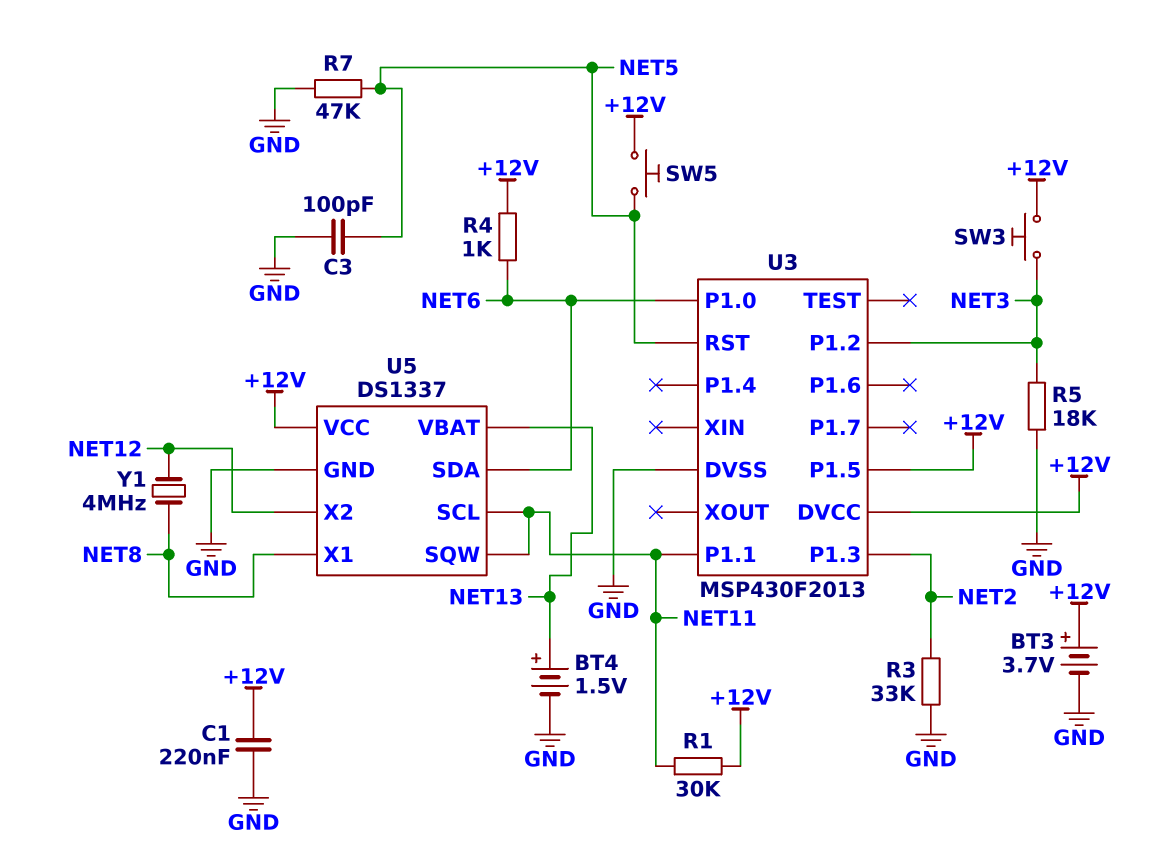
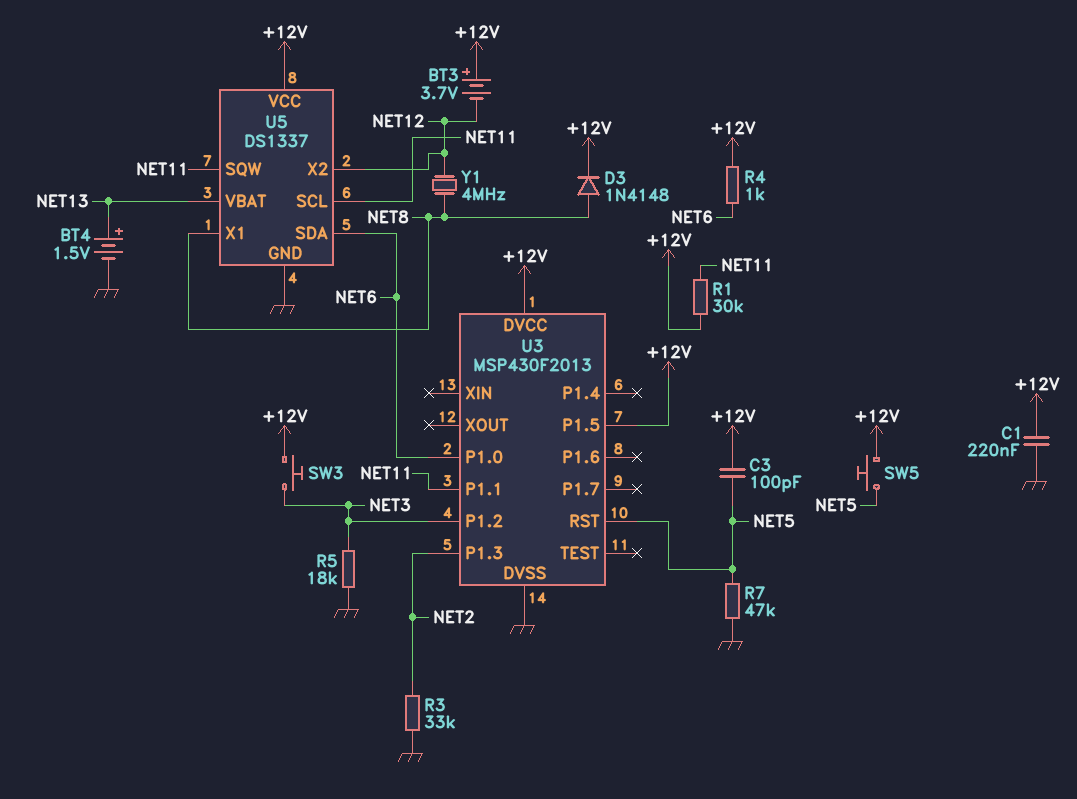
BT3: 3.7V (plus +12V, minus GND) -> 3.7V (plus +12V, minus NET12)
C3: 100pF (GND, NET5) -> 100pF (+12V, NET5)
D3: none -> diode 1N4148 (A NET8, K +12V)

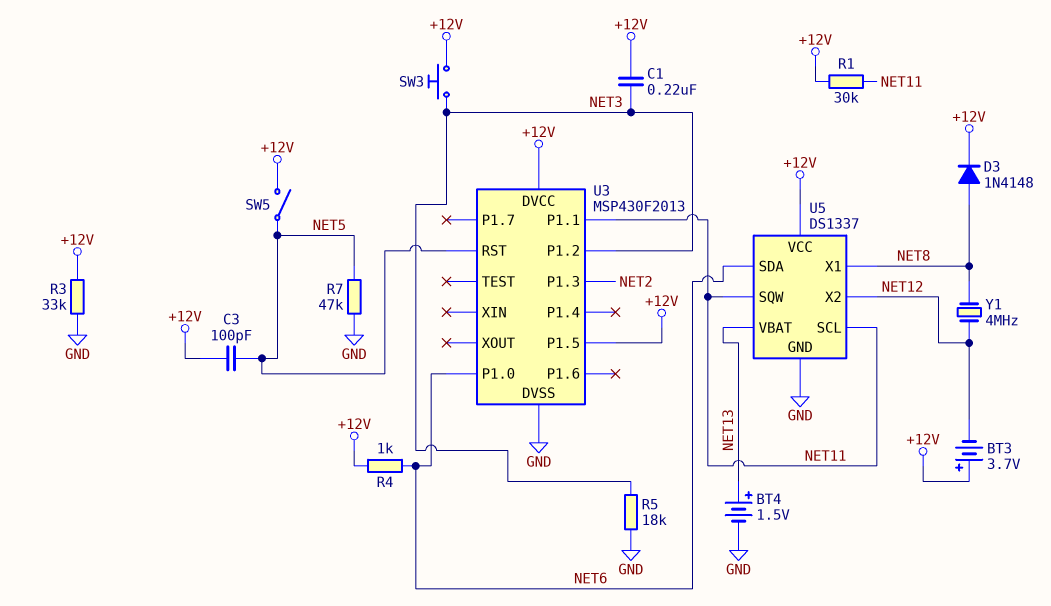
C1: 220nF (+12V, GND) -> 220nF (+12V, NET3)
R3: 33k (GND, NET2) -> 33k (+12V, GND)
SW5: button (+12V, NET5) -> switch (+12V, NET5)

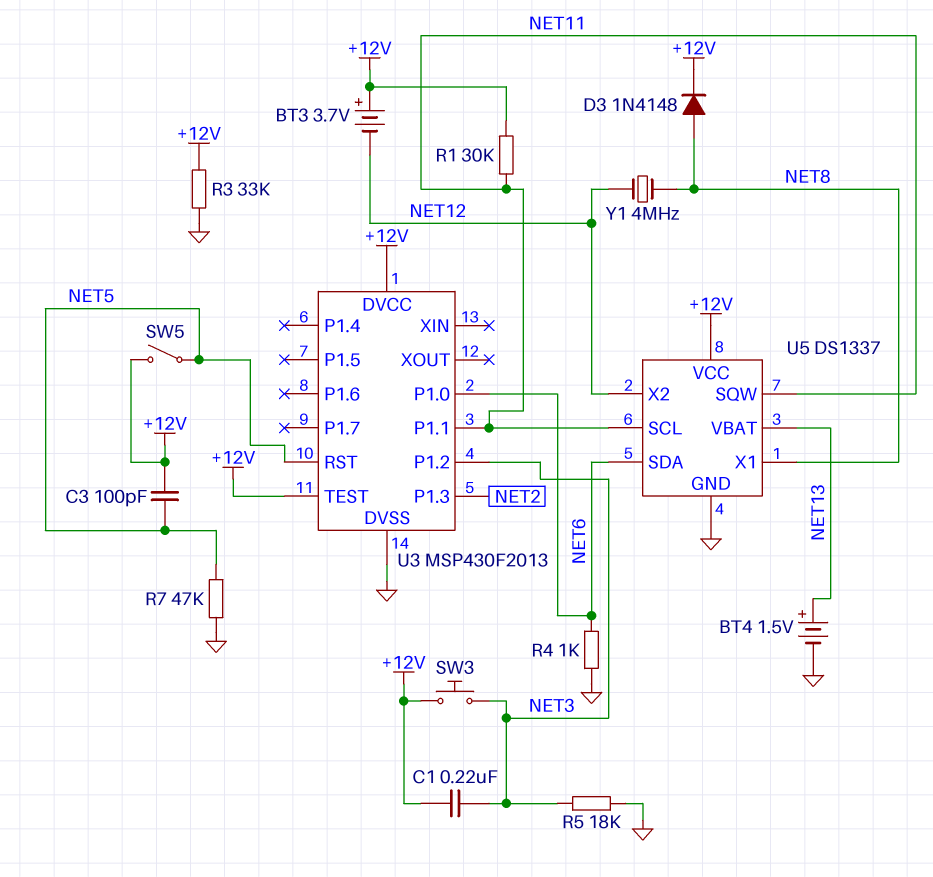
R4: 1k (+12V, NET6) -> 1k (GND, NET6)
U3 pin P1.5: +12V -> none
U3 pin TEST: none -> +12V

